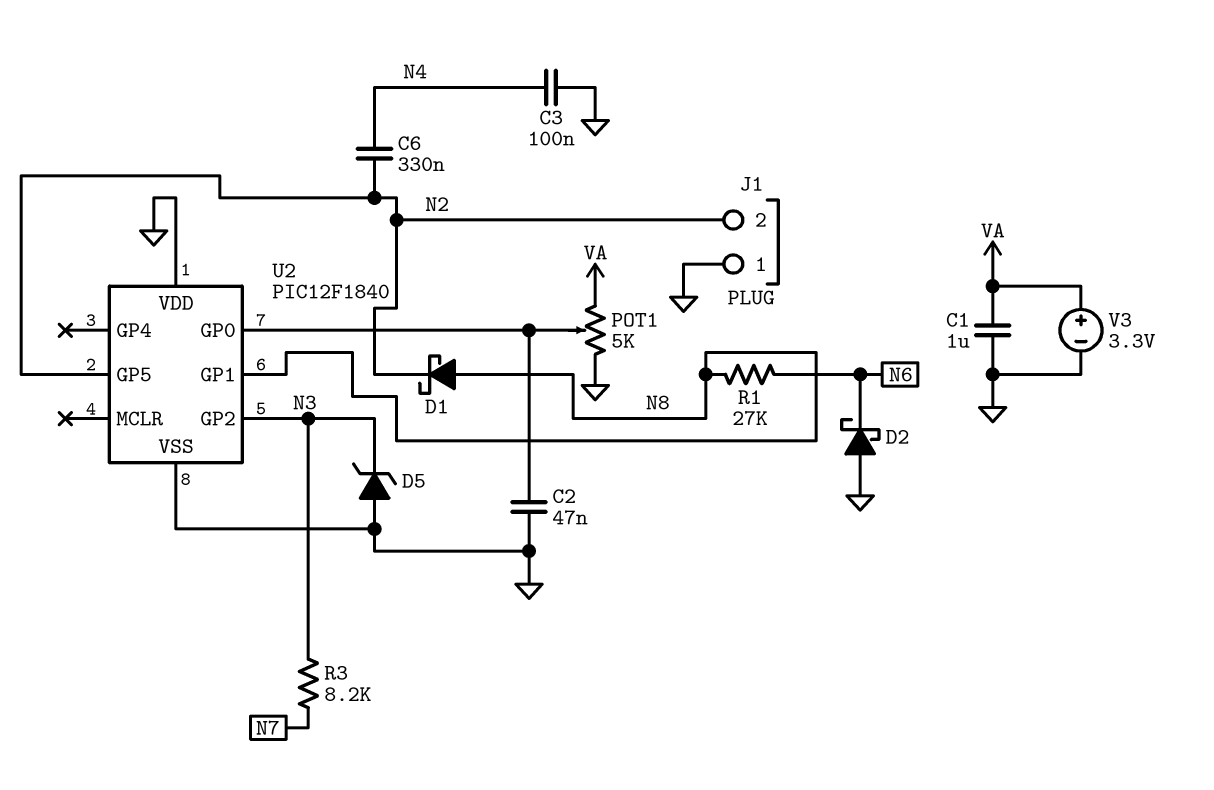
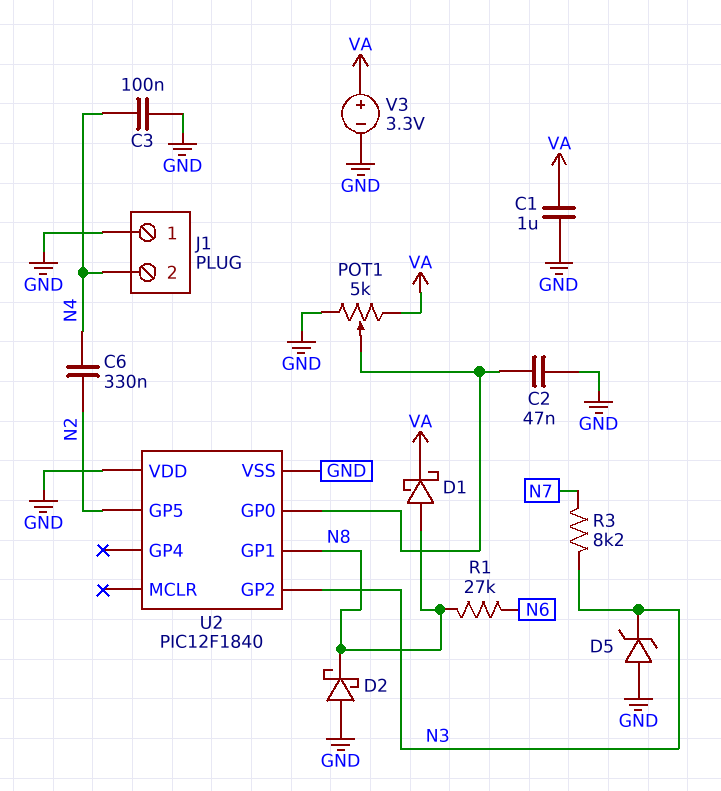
D1: schottky (A N8, K N2) -> schottky (A N8, K VA)
D2: schottky (A GND, K N6) -> schottky (A GND, K N8)
J1 pin 2: N2 -> N4

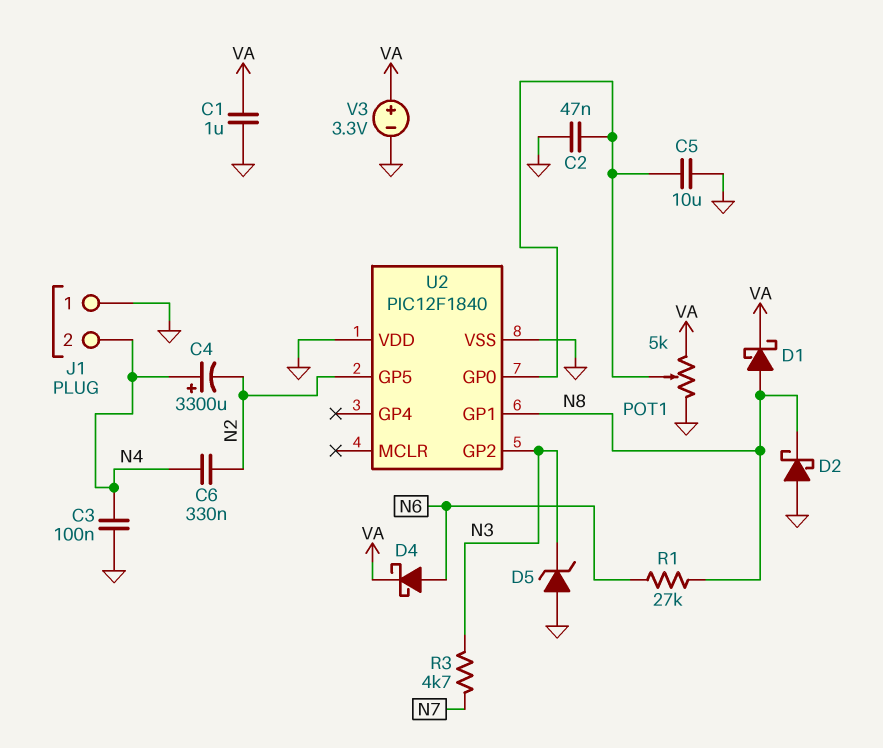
C4: none -> 3300uF (plus N4, minus N2)
C5: none -> 10uF (GND, U2/GP0)
D4: none -> schottky (A N6, K VA)
R3: 8.2k (N3, N7) -> 4.7k (N3, N7)

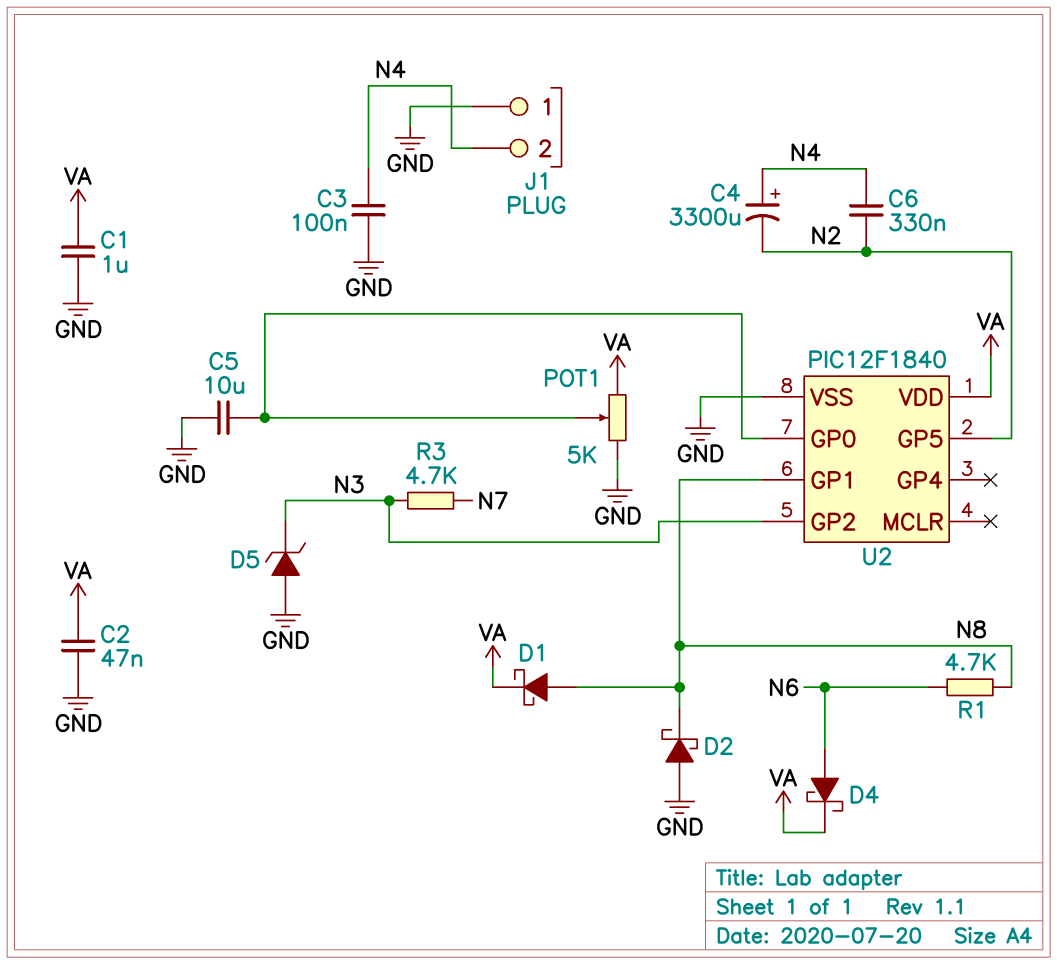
C2: 47nF (GND, U2/GP0) -> 47nF (GND, VA)
R1: 27k (N6, N8) -> 4.7k (N6, N8)
U2 pin VDD: GND -> VA
V3: 3.3V (plus VA, minus GND) -> none

